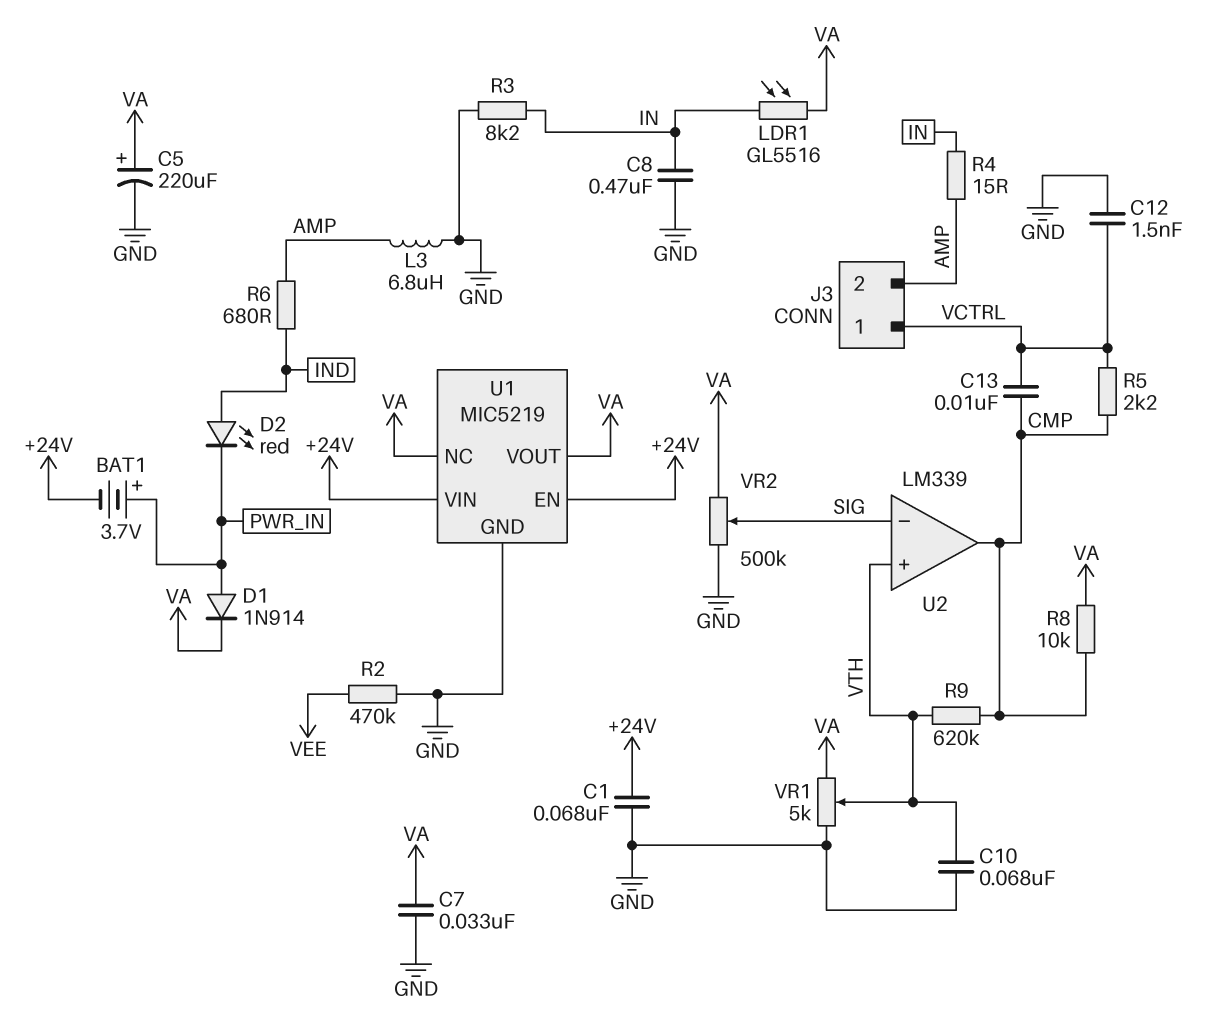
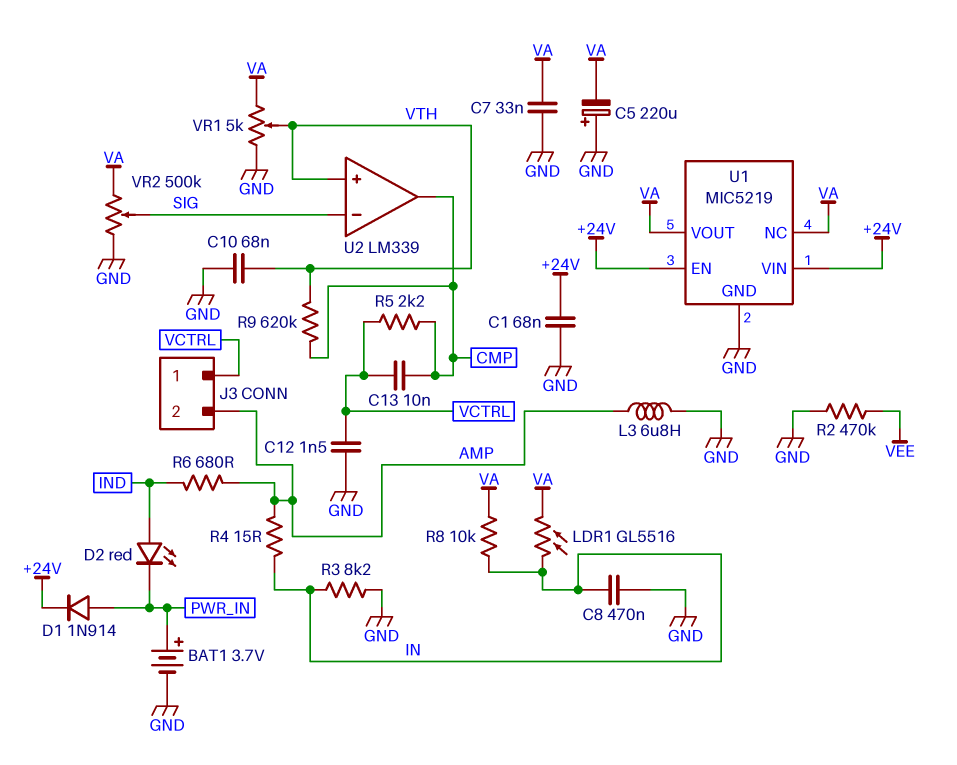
BAT1: 3.7V (plus PWR_IN, minus +24V) -> 3.7V (plus PWR_IN, minus GND)
C5: 220uF (plus VA, minus GND) -> 220uF (plus GND, minus VA)
D1: diode 1N914 (A PWR_IN, K VA) -> diode 1N914 (A PWR_IN, K +24V)
R8: 10k (CMP, VA) -> 10k (IN, VA)

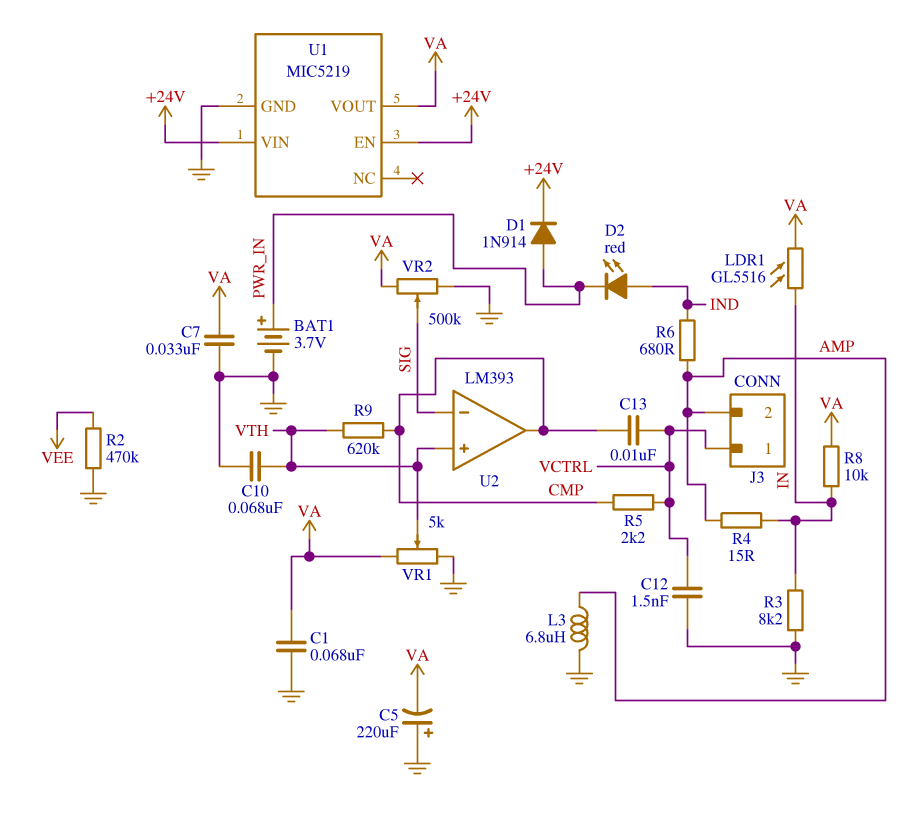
C1: 68nF (+24V, GND) -> 68nF (GND, VA)
C8: 470nF (GND, IN) -> none
U1 pin NC: VA -> none
U2: LM339 -> LM393

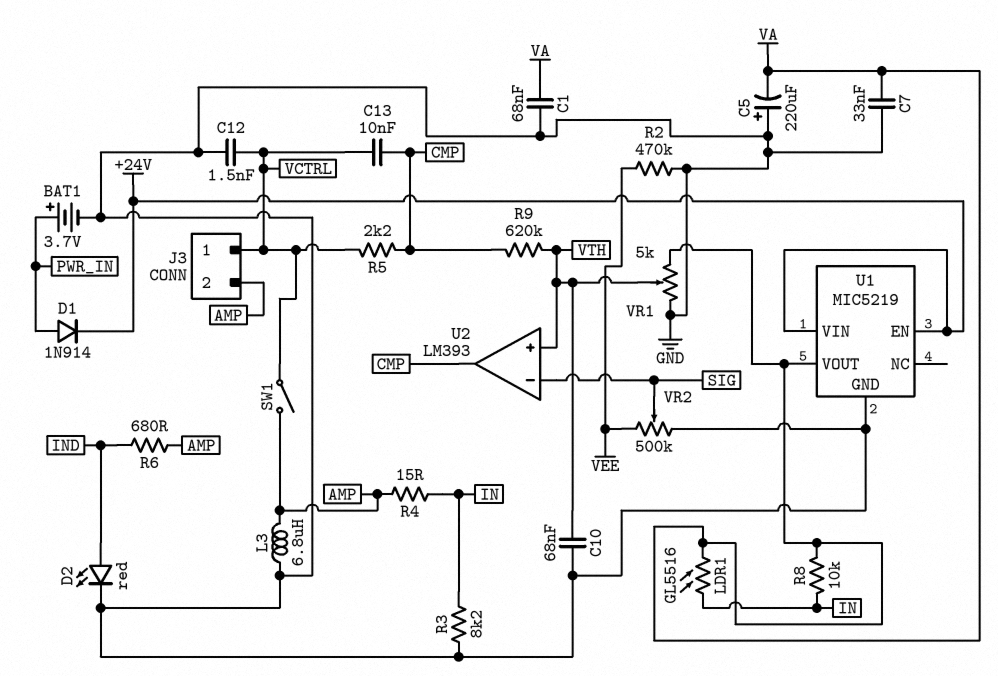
D2: LED red (A IND, K PWR_IN) -> LED red (A IND, K GND)
SW1: none -> switch (AMP, VCTRL)
VR2: 500k (GND, VA, wiper SIG) -> 500k (GND, VEE, wiper SIG)

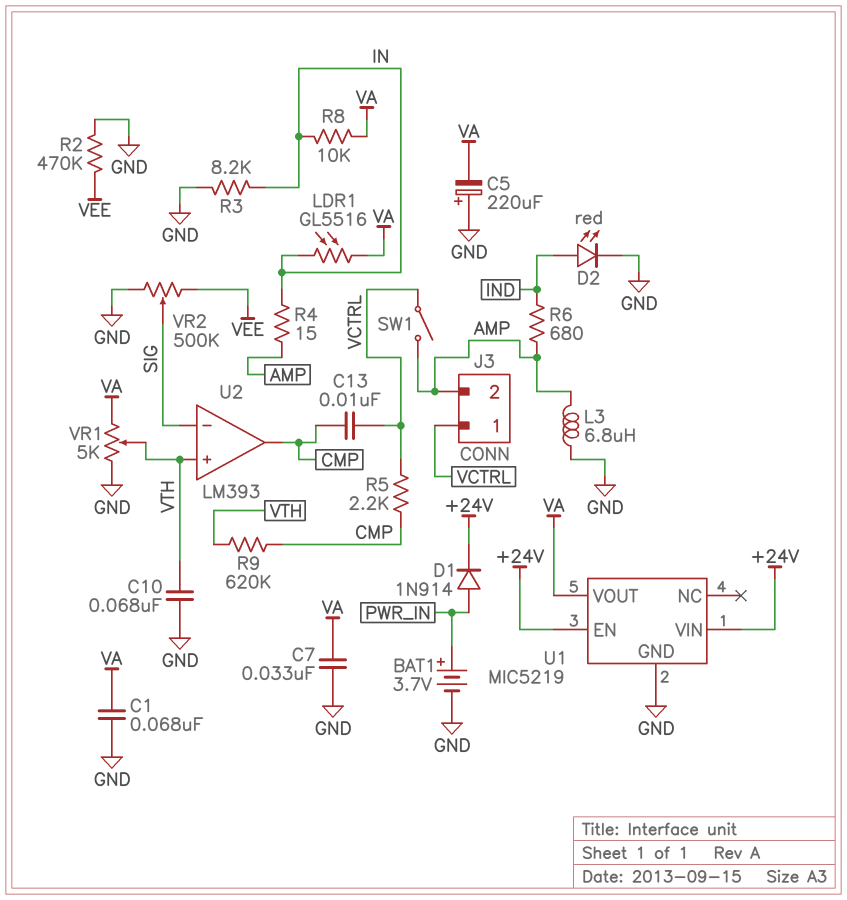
C12: 1.5nF (GND, VCTRL) -> none

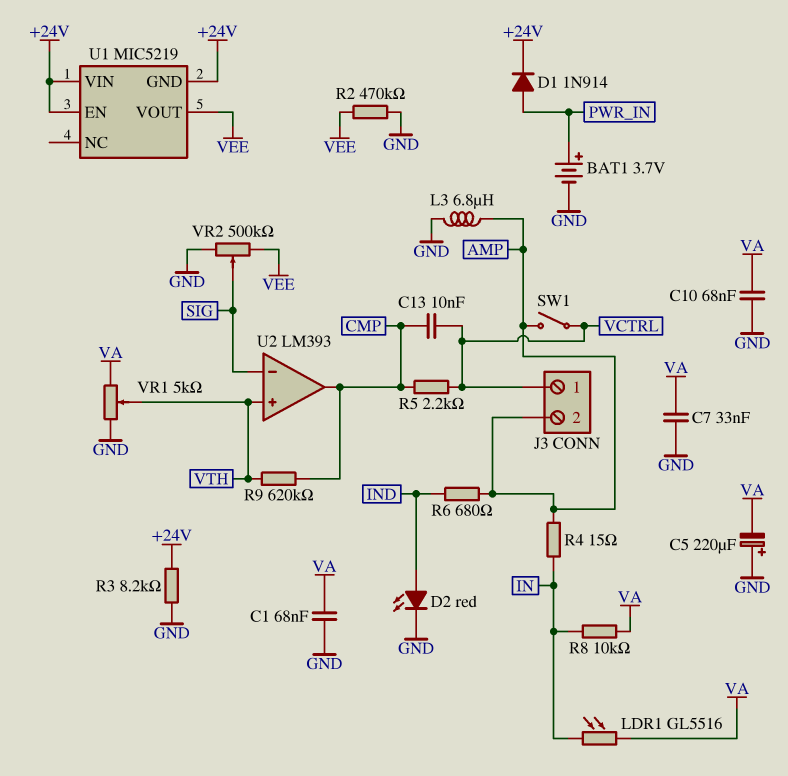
C10: 68nF (GND, VTH) -> 68nF (GND, VA)
R3: 8.2k (GND, IN) -> 8.2k (+24V, GND)
U1 pin GND: GND -> +24V
U1 pin VOUT: VA -> VEE

